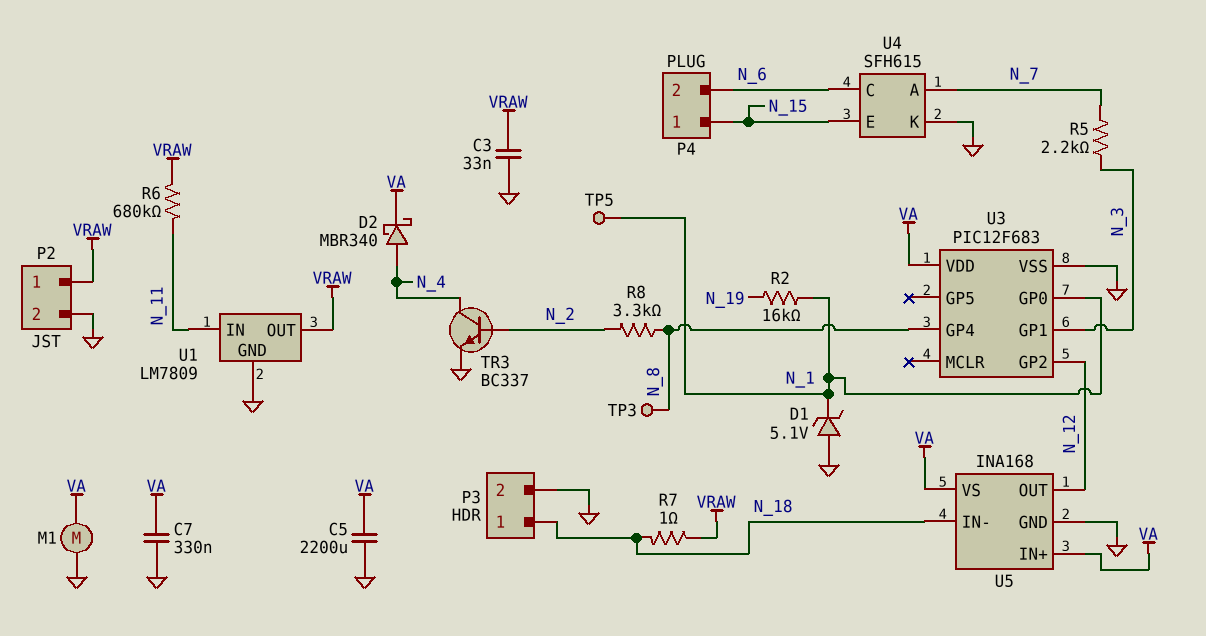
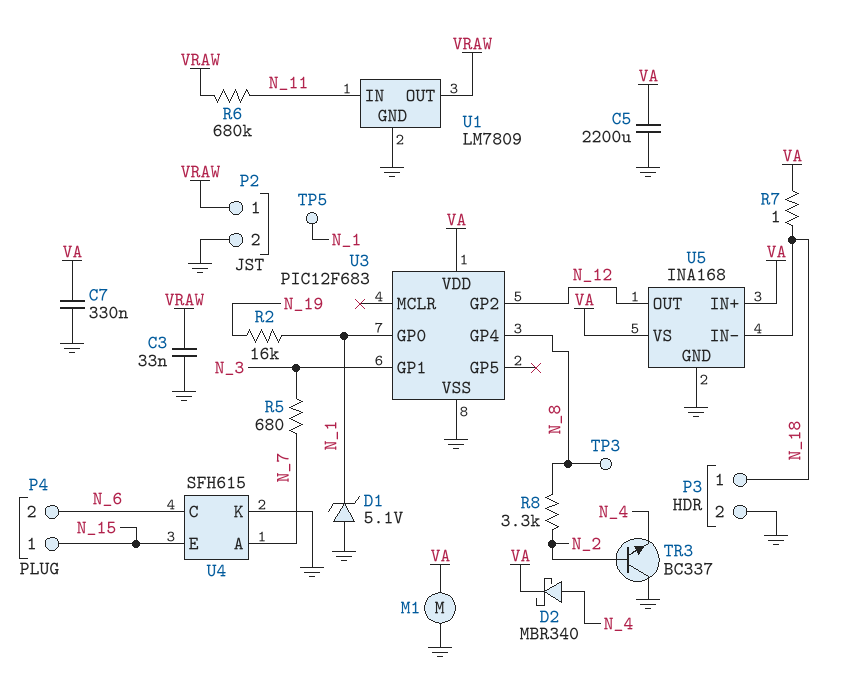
R5: 2.2k (N_3, N_7) -> 680 (N_3, N_7)
R7: 1 (N_18, VRAW) -> 1 (N_18, VA)
TR3: NPN BC337 (B N_2, C N_4, E GND) -> NPN BC337 (B N_2, C GND, E N_4)

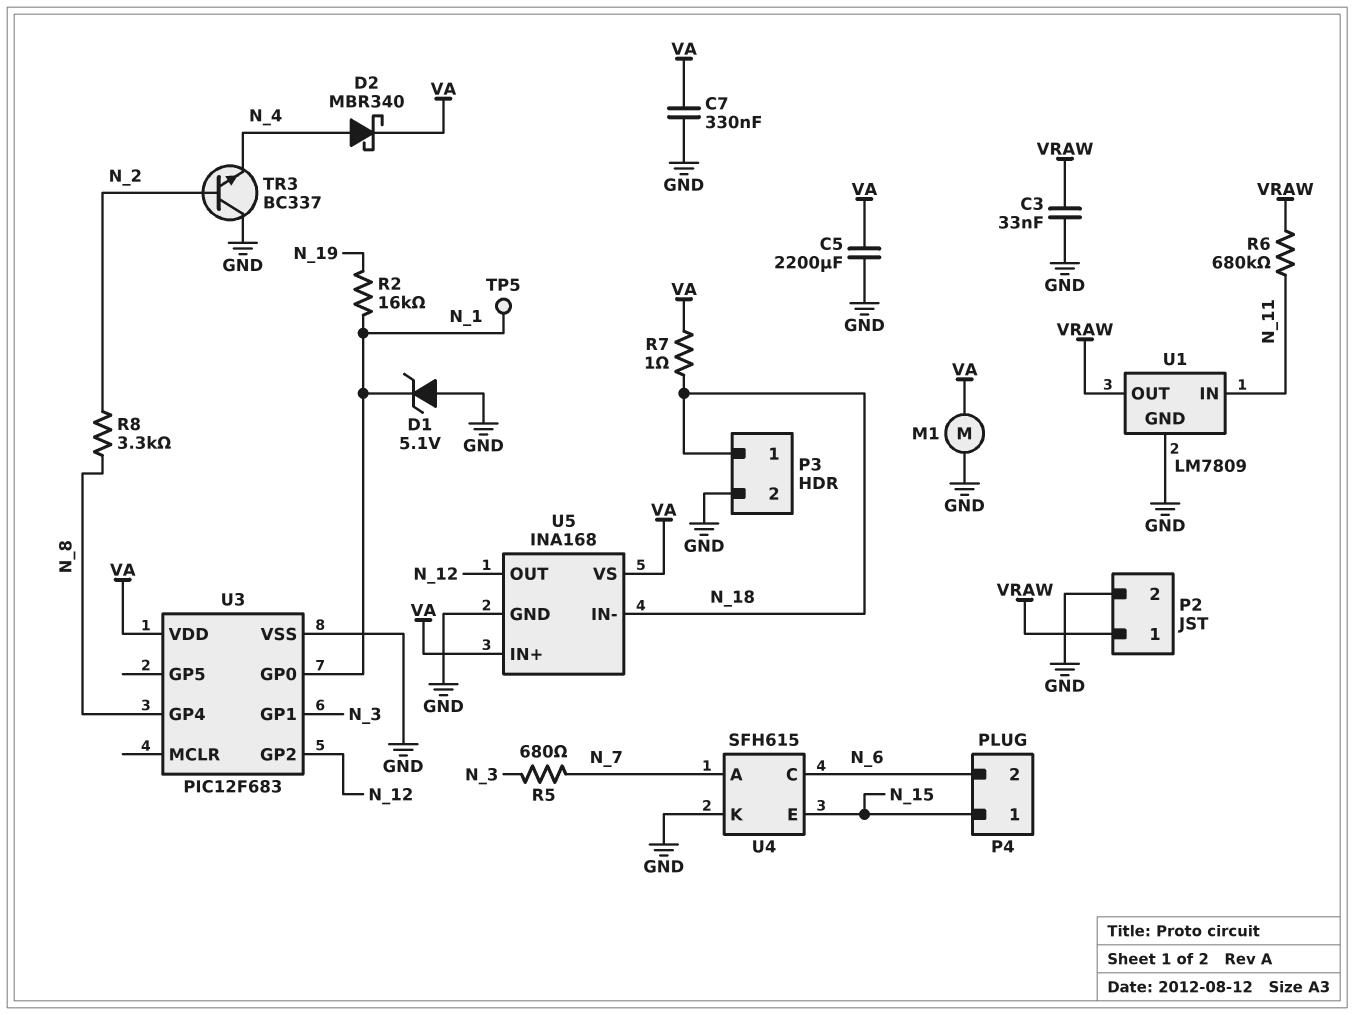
TP3: test point (N_8) -> none

